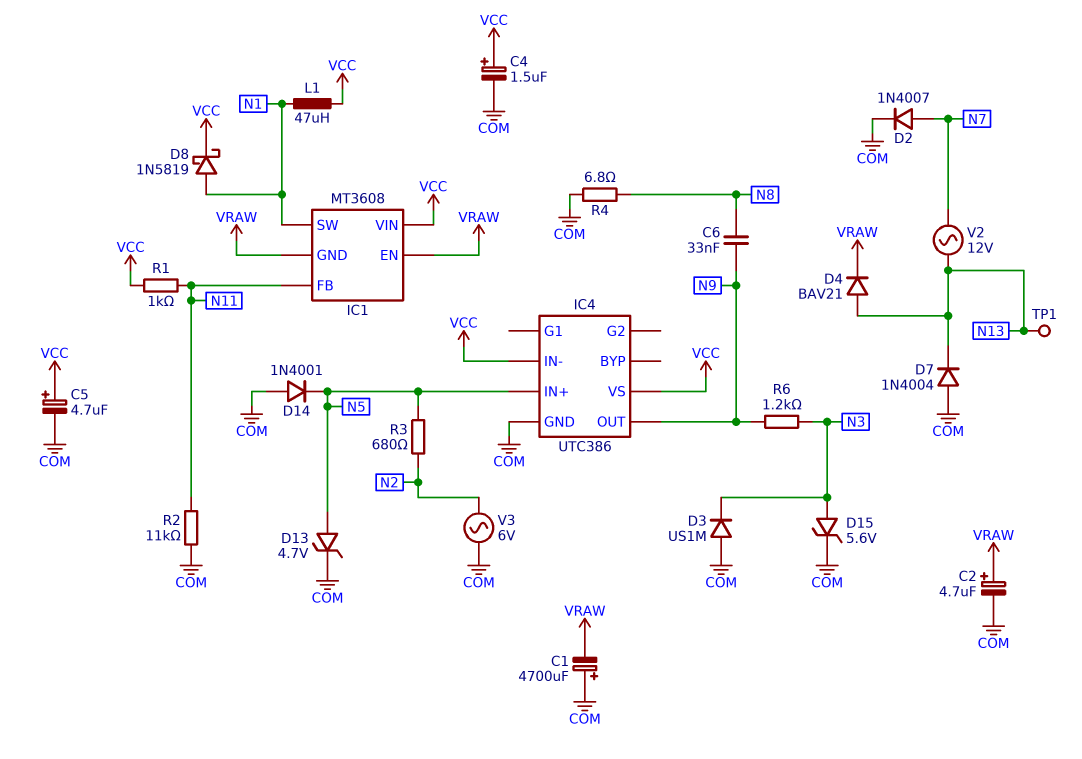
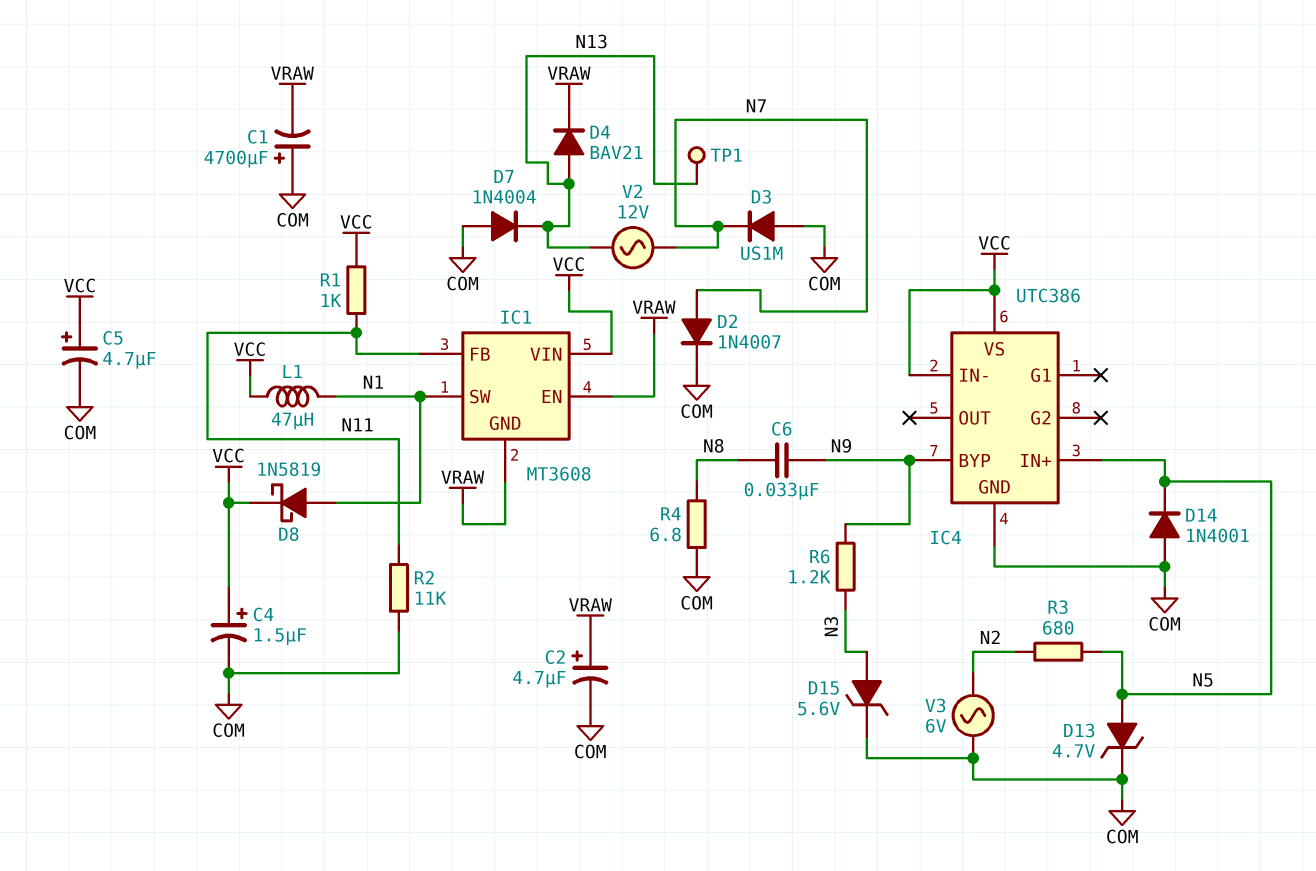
D3: diode US1M (A COM, K N3) -> diode US1M (A COM, K N7)
IC4 pin BYP: none -> N9
IC4 pin OUT: N9 -> none

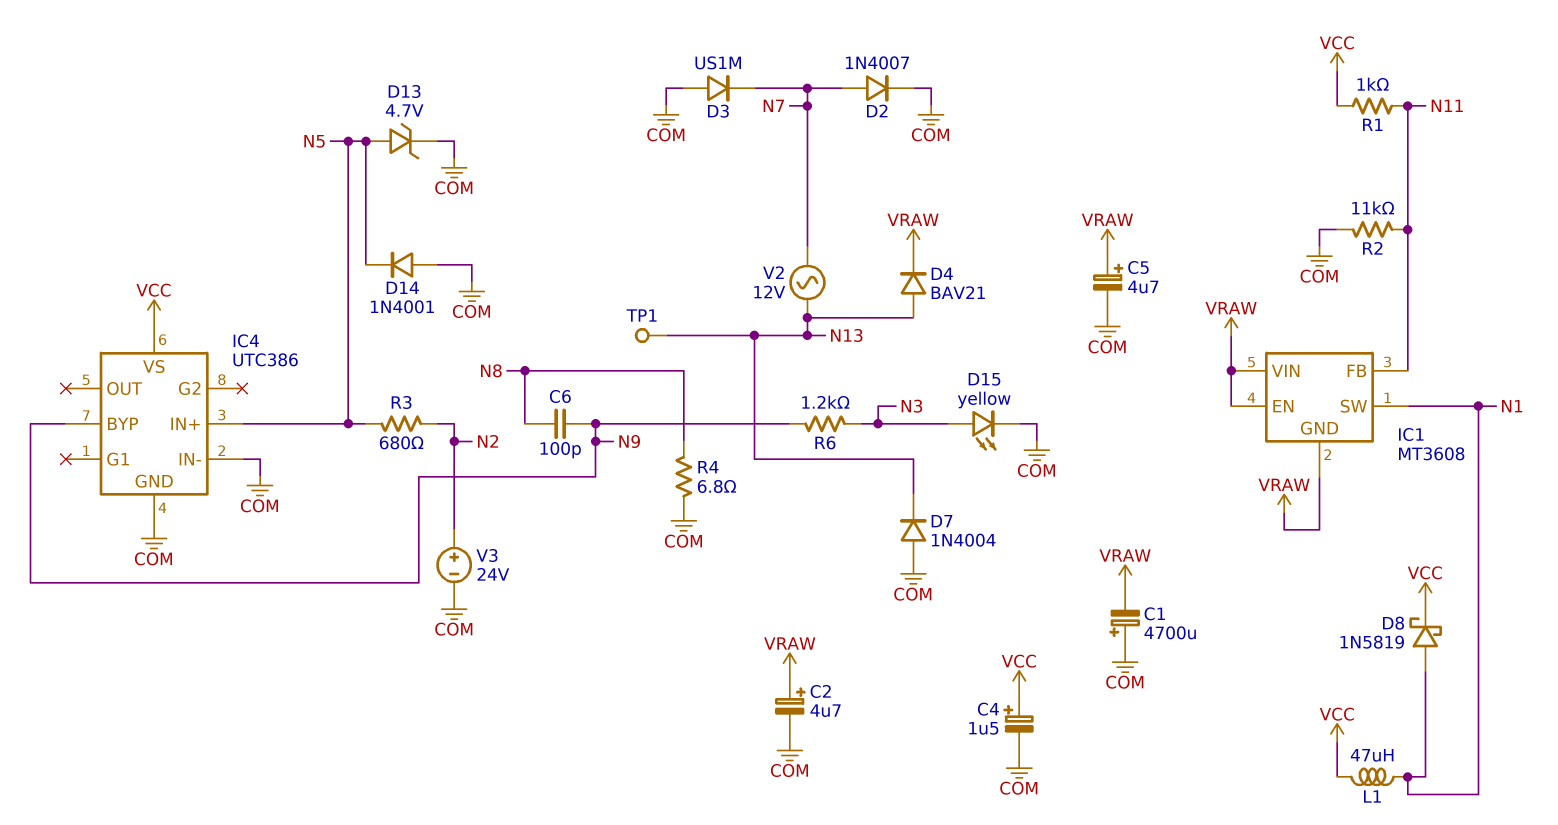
C5: 4.7uF (plus VCC, minus COM) -> 4.7uF (plus VRAW, minus COM)
C6: 33nF (N8, N9) -> 100pF (N8, N9)
D15: zener 5.6V (A N3, K COM) -> LED yellow (A N3, K COM)
IC1 pin VIN: VCC -> VRAW
IC4 pin IN-: VCC -> COM
V3: AC 6V (COM, N2) -> 24V (plus N2, minus COM)

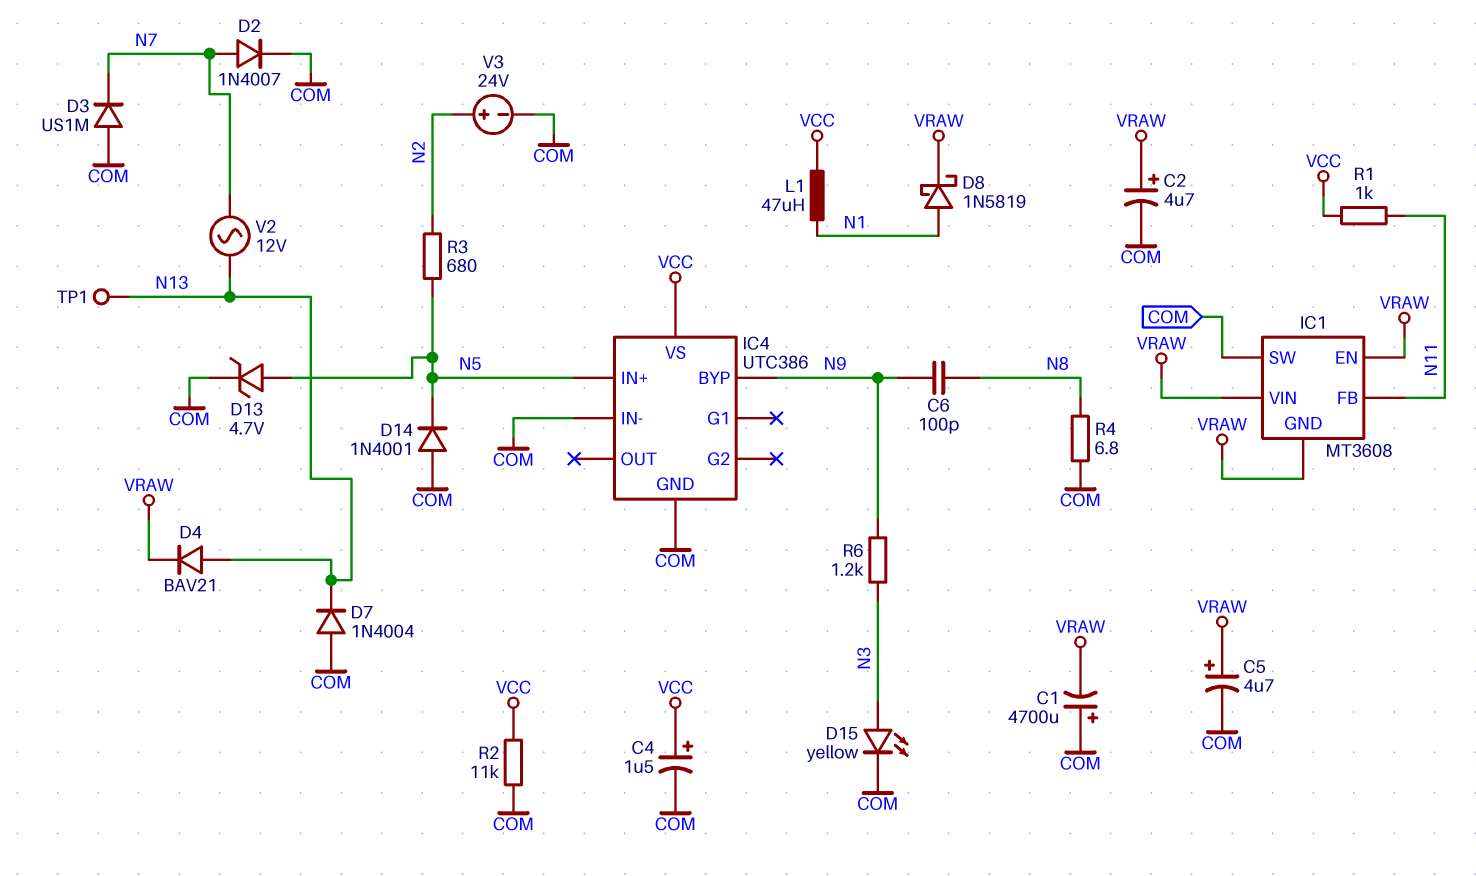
D8: schottky 1N5819 (A N1, K VCC) -> schottky 1N5819 (A N1, K VRAW)
IC1 pin SW: N1 -> COM
R2: 11k (COM, N11) -> 11k (COM, VCC)

